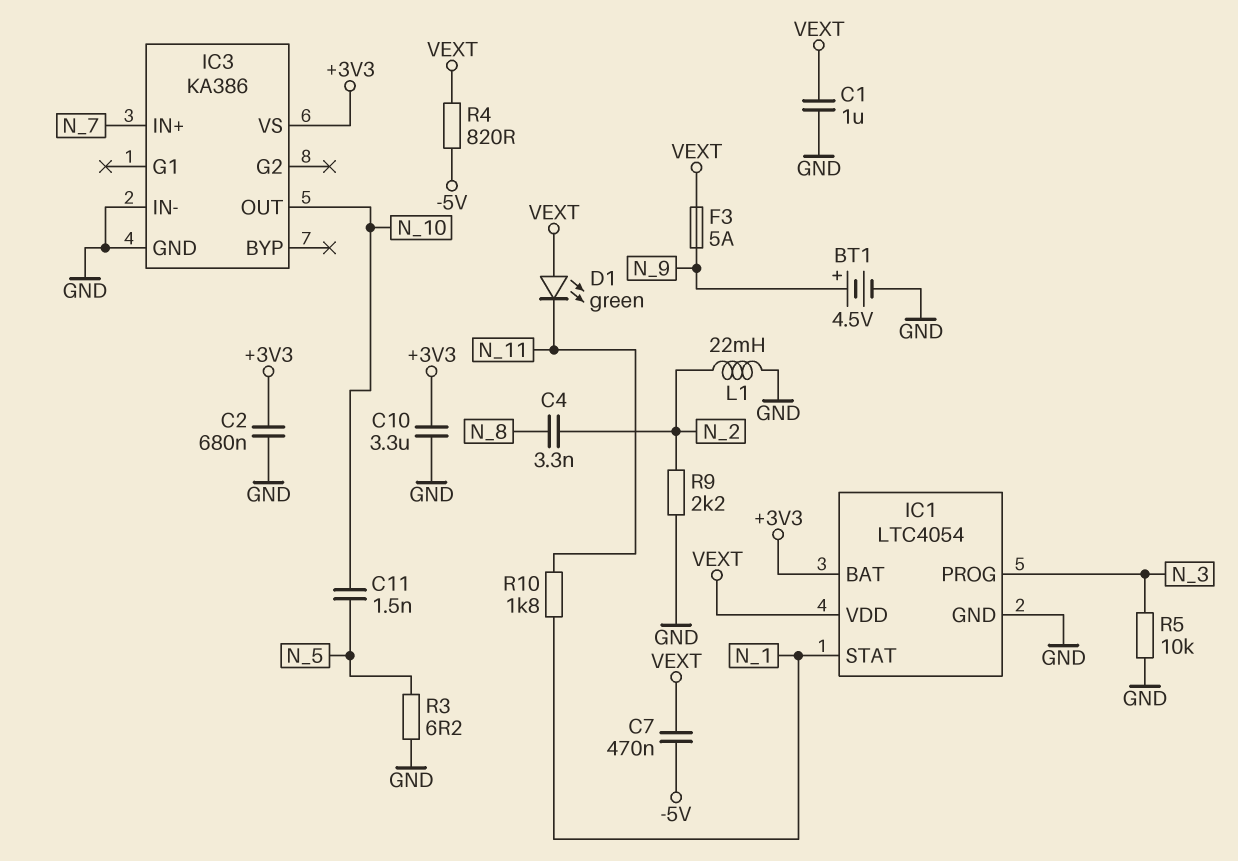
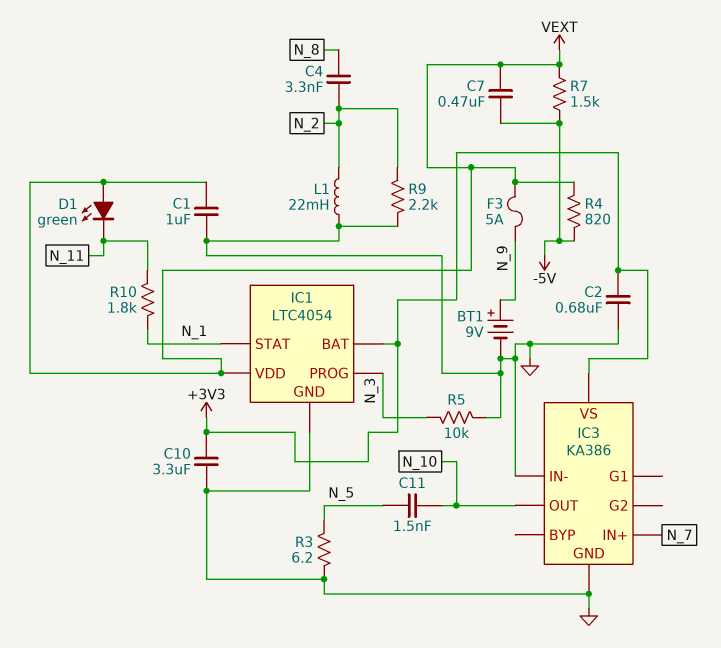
BT1: 4.5V (plus N_9, minus GND) -> 9V (plus N_9, minus GND)
R7: none -> 1.5k (-5V, VEXT)

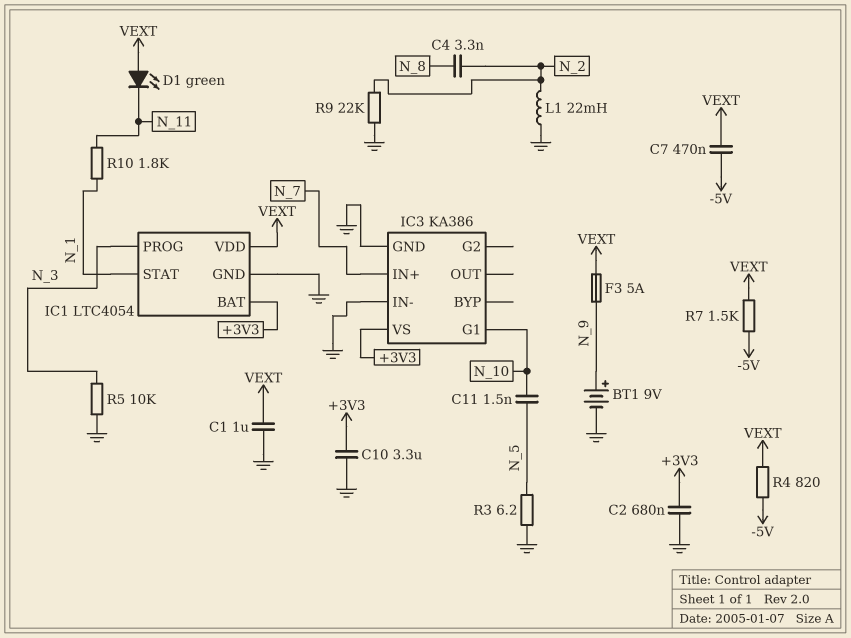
IC3 pin G1: none -> N_10
IC3 pin OUT: N_10 -> none
R9: 2.2k (GND, N_2) -> 22k (GND, N_2)

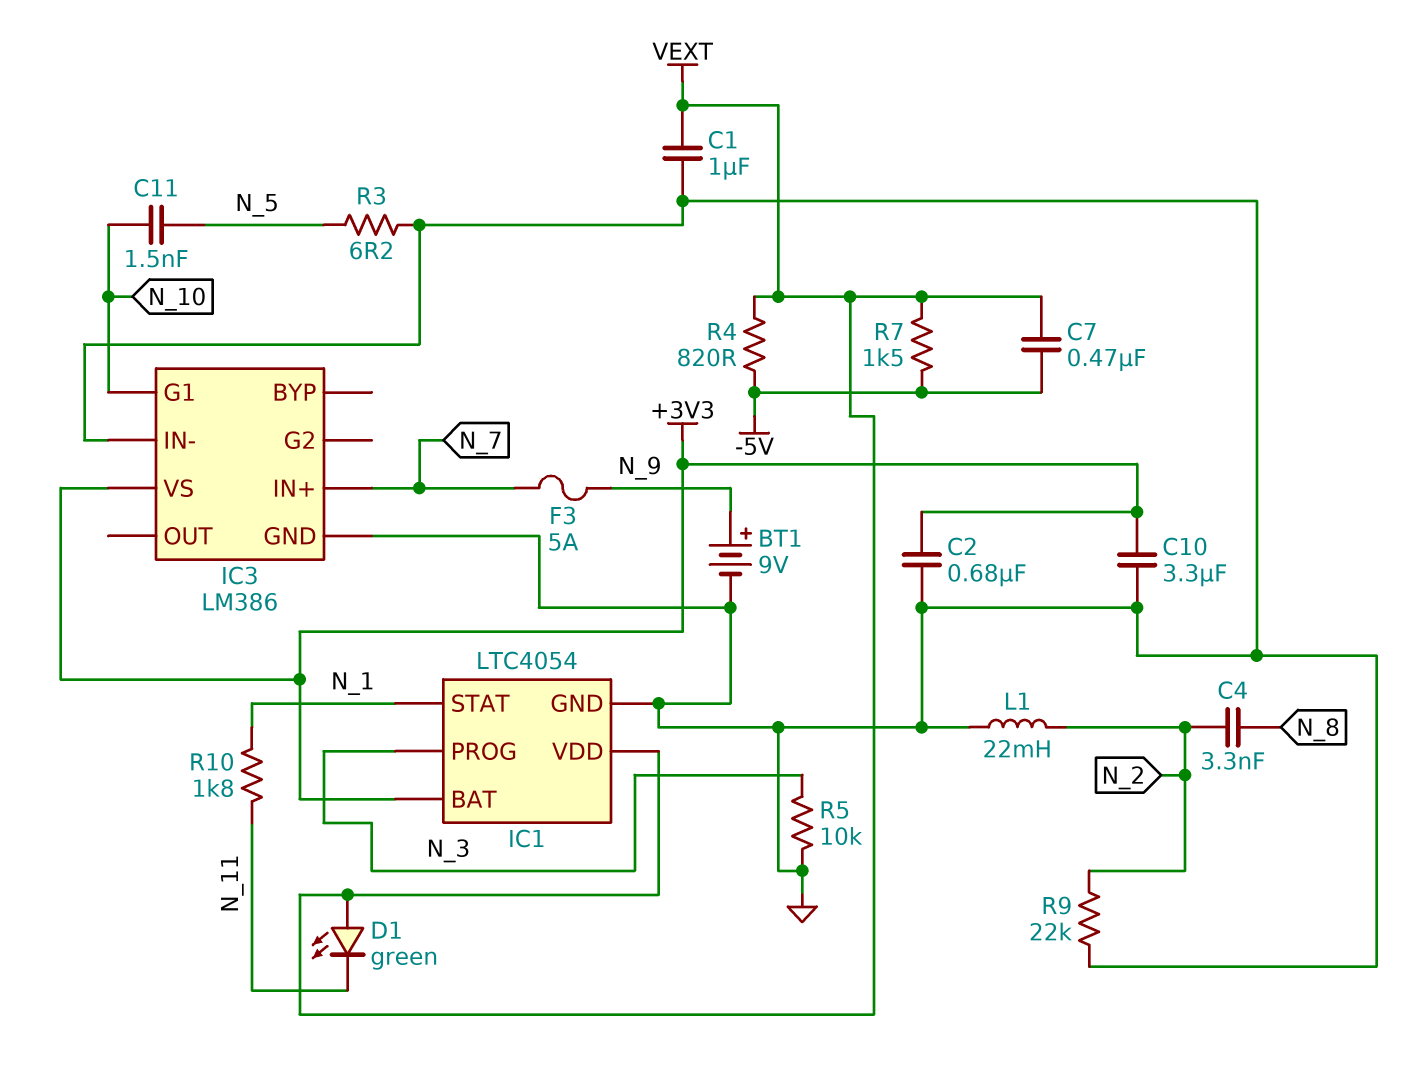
F3: 5A (N_9, VEXT) -> 5A (N_7, N_9)
IC3: KA386 -> LM386

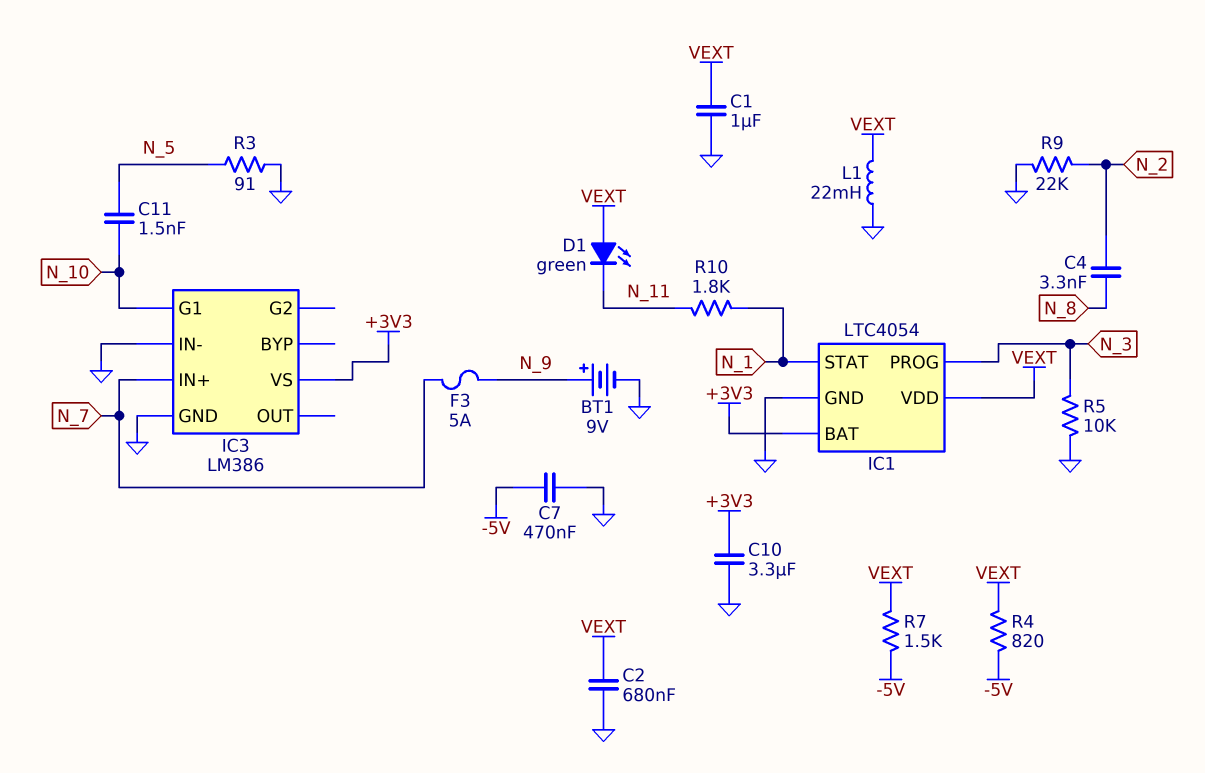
C2: 680nF (+3V3, GND) -> 680nF (GND, VEXT)
C7: 470nF (-5V, VEXT) -> 470nF (-5V, GND)
L1: 22mH (GND, N_2) -> 22mH (GND, VEXT)
R3: 6.2 (GND, N_5) -> 91 (GND, N_5)

